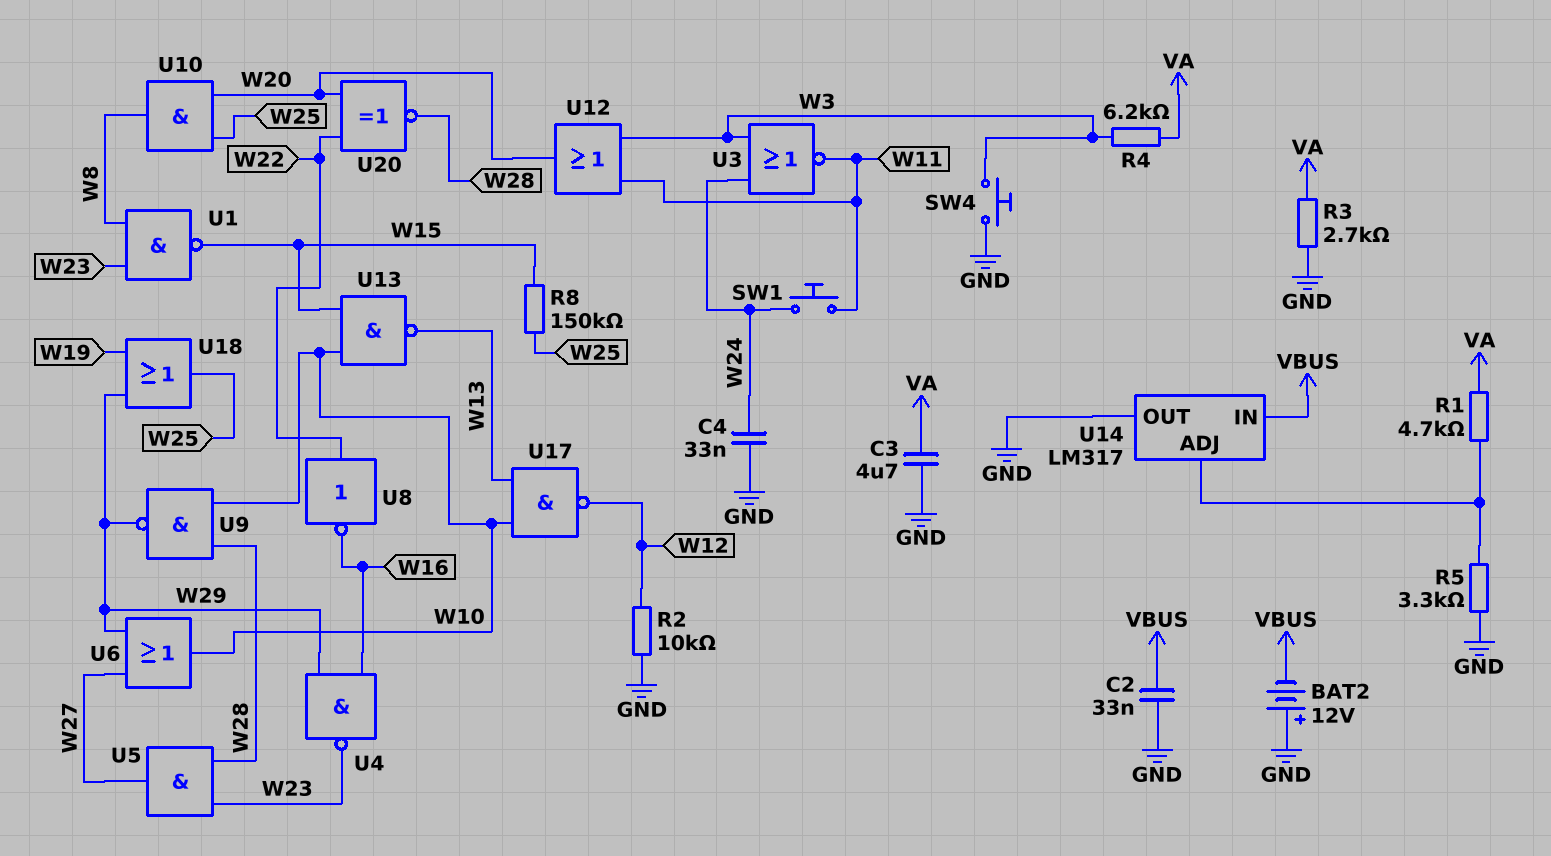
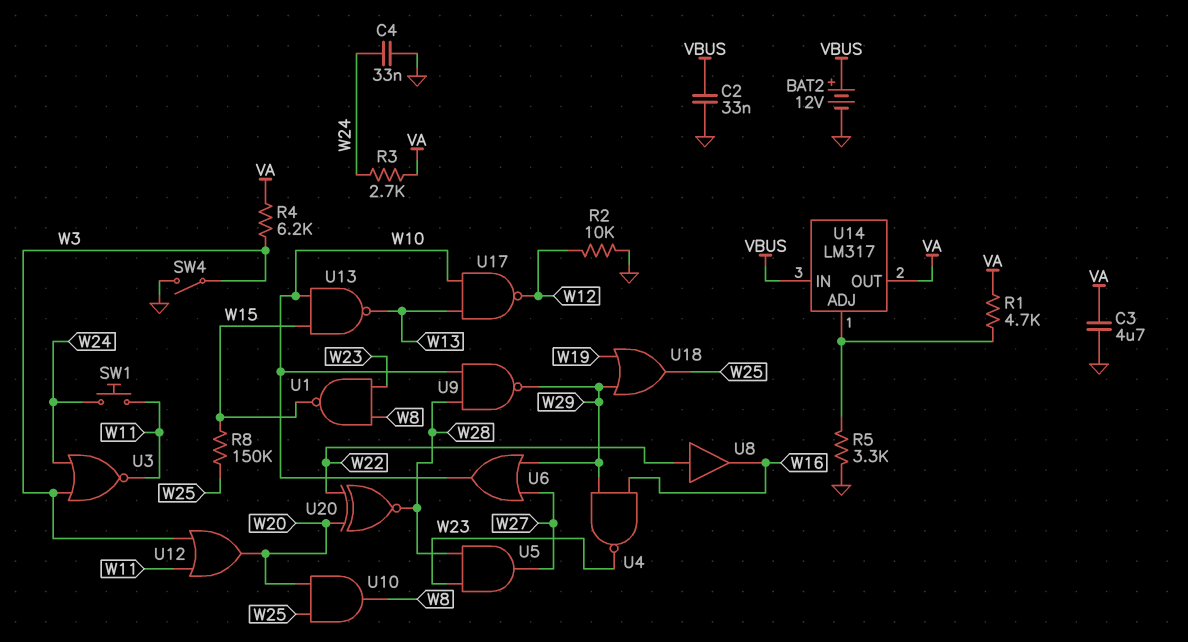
BAT2: 12V (plus GND, minus VBUS) -> 12V (plus VBUS, minus GND)
R3: 2.7k (GND, VA) -> 2.7k (VA, W24)
SW4: button (GND, W3) -> switch (GND, W3)
U8: NOT (in W22, out W16) -> buffer (in W22, out W16)
U14 pin OUT: GND -> VA

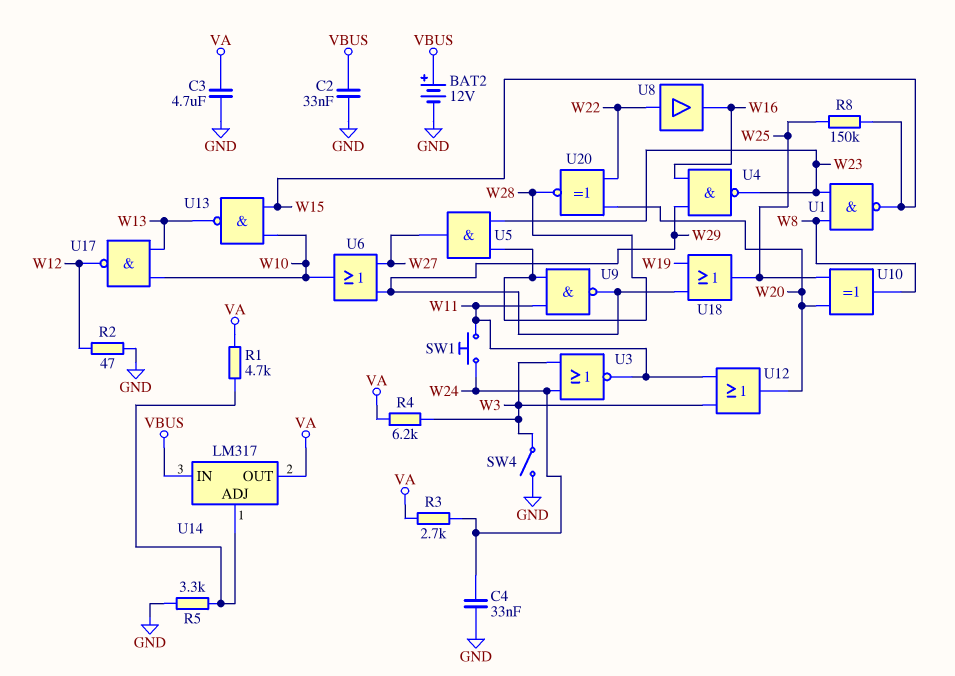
R2: 10k (GND, W12) -> 47 (GND, W12)
U9: NAND (in W10, in W28, out W29) -> NAND (in W11, in W28, out W29)
U10: AND (in W20, in W25, out W8) -> XOR (in W20, in W25, out W8)

